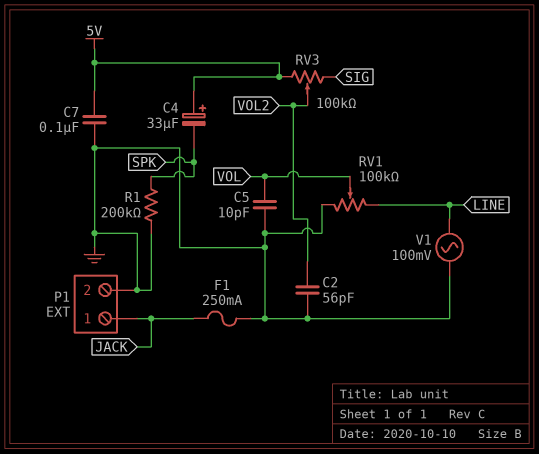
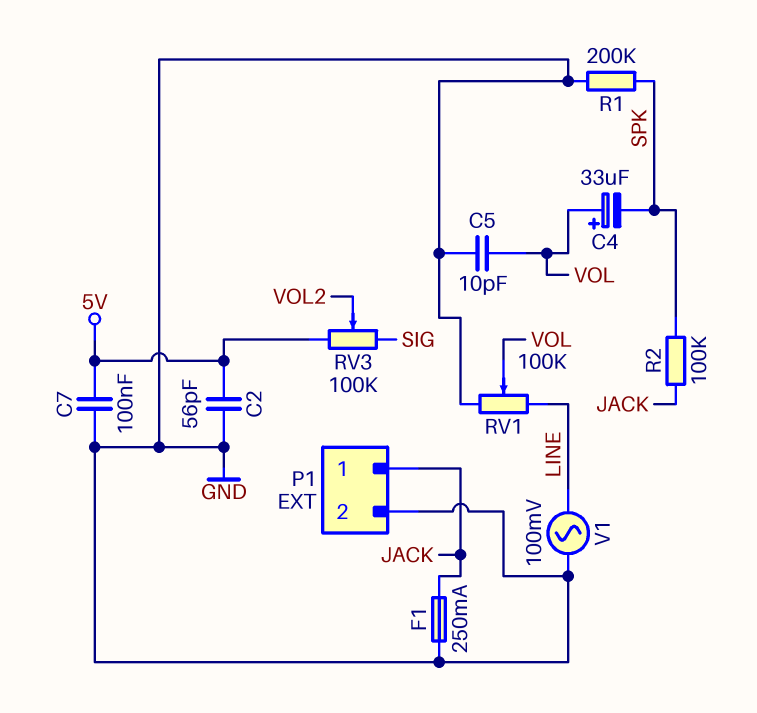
C2: 56pF (GND, VOL2) -> 56pF (5V, GND)
C4: 33uF (plus 5V, minus SPK) -> 33uF (plus VOL, minus SPK)
R2: none -> 100k (JACK, SPK)

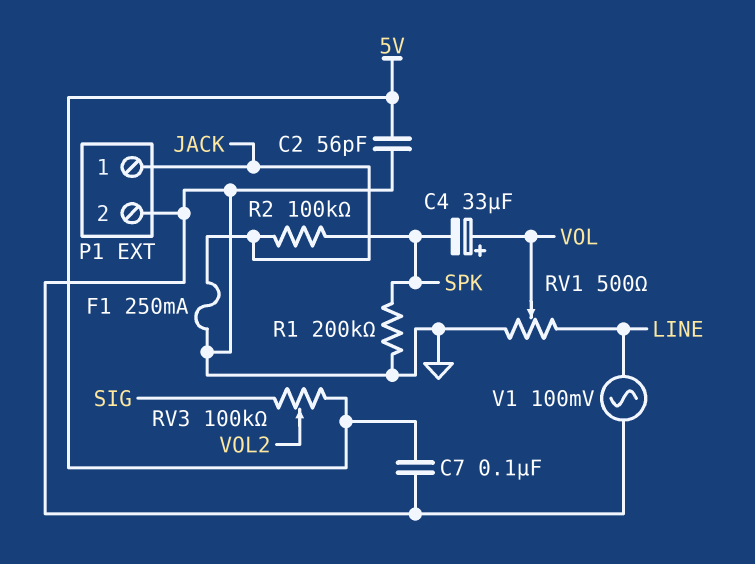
C5: 10pF (GND, VOL) -> none
RV1: 100k (GND, LINE, wiper VOL) -> 500 (GND, LINE, wiper VOL)

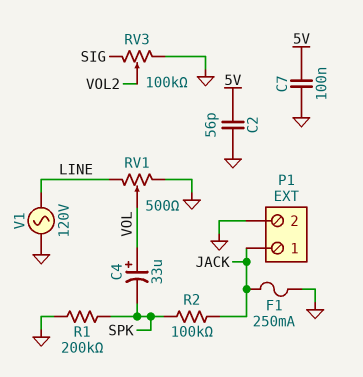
RV3: 100k (5V, SIG, wiper VOL2) -> 100k (GND, SIG, wiper VOL2)
V1: AC 100mV (GND, LINE) -> AC 120V (GND, LINE)

